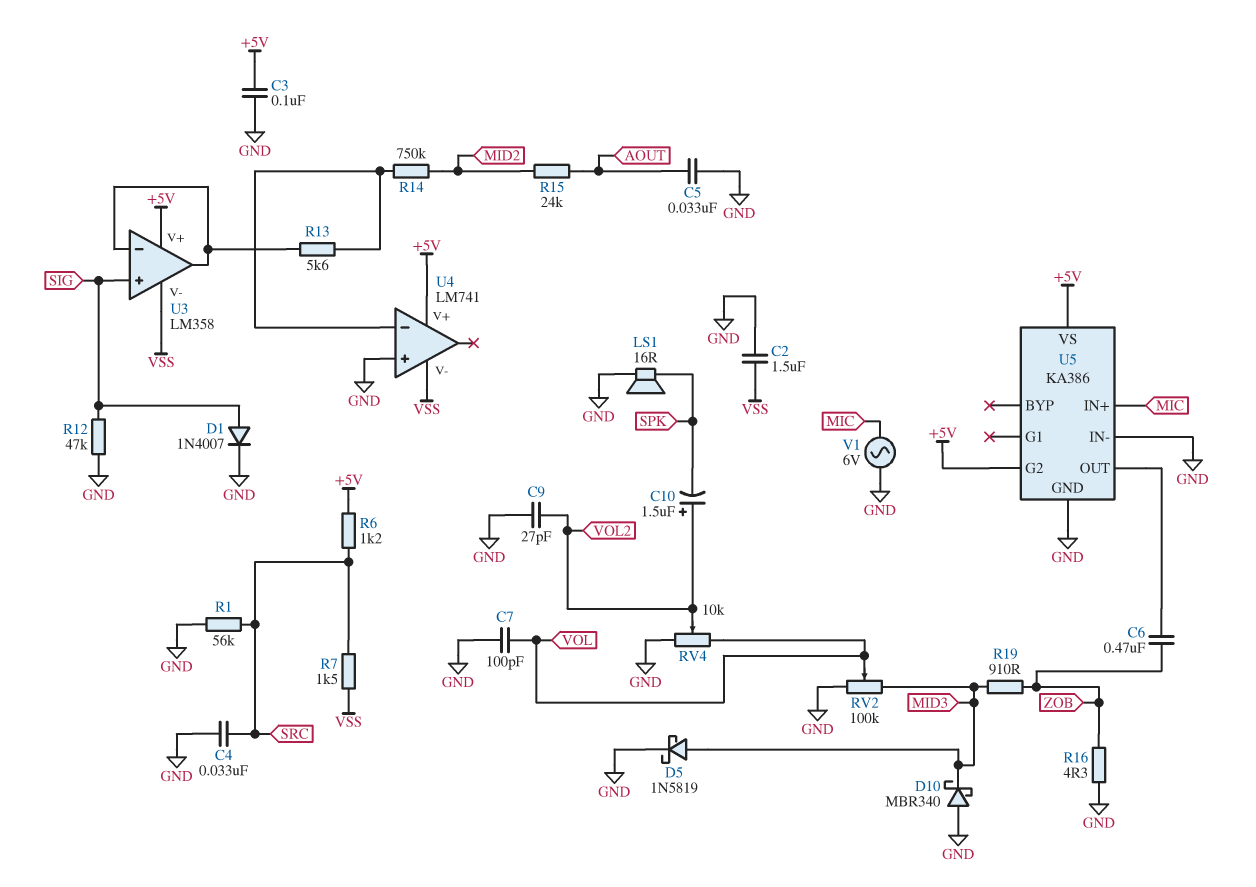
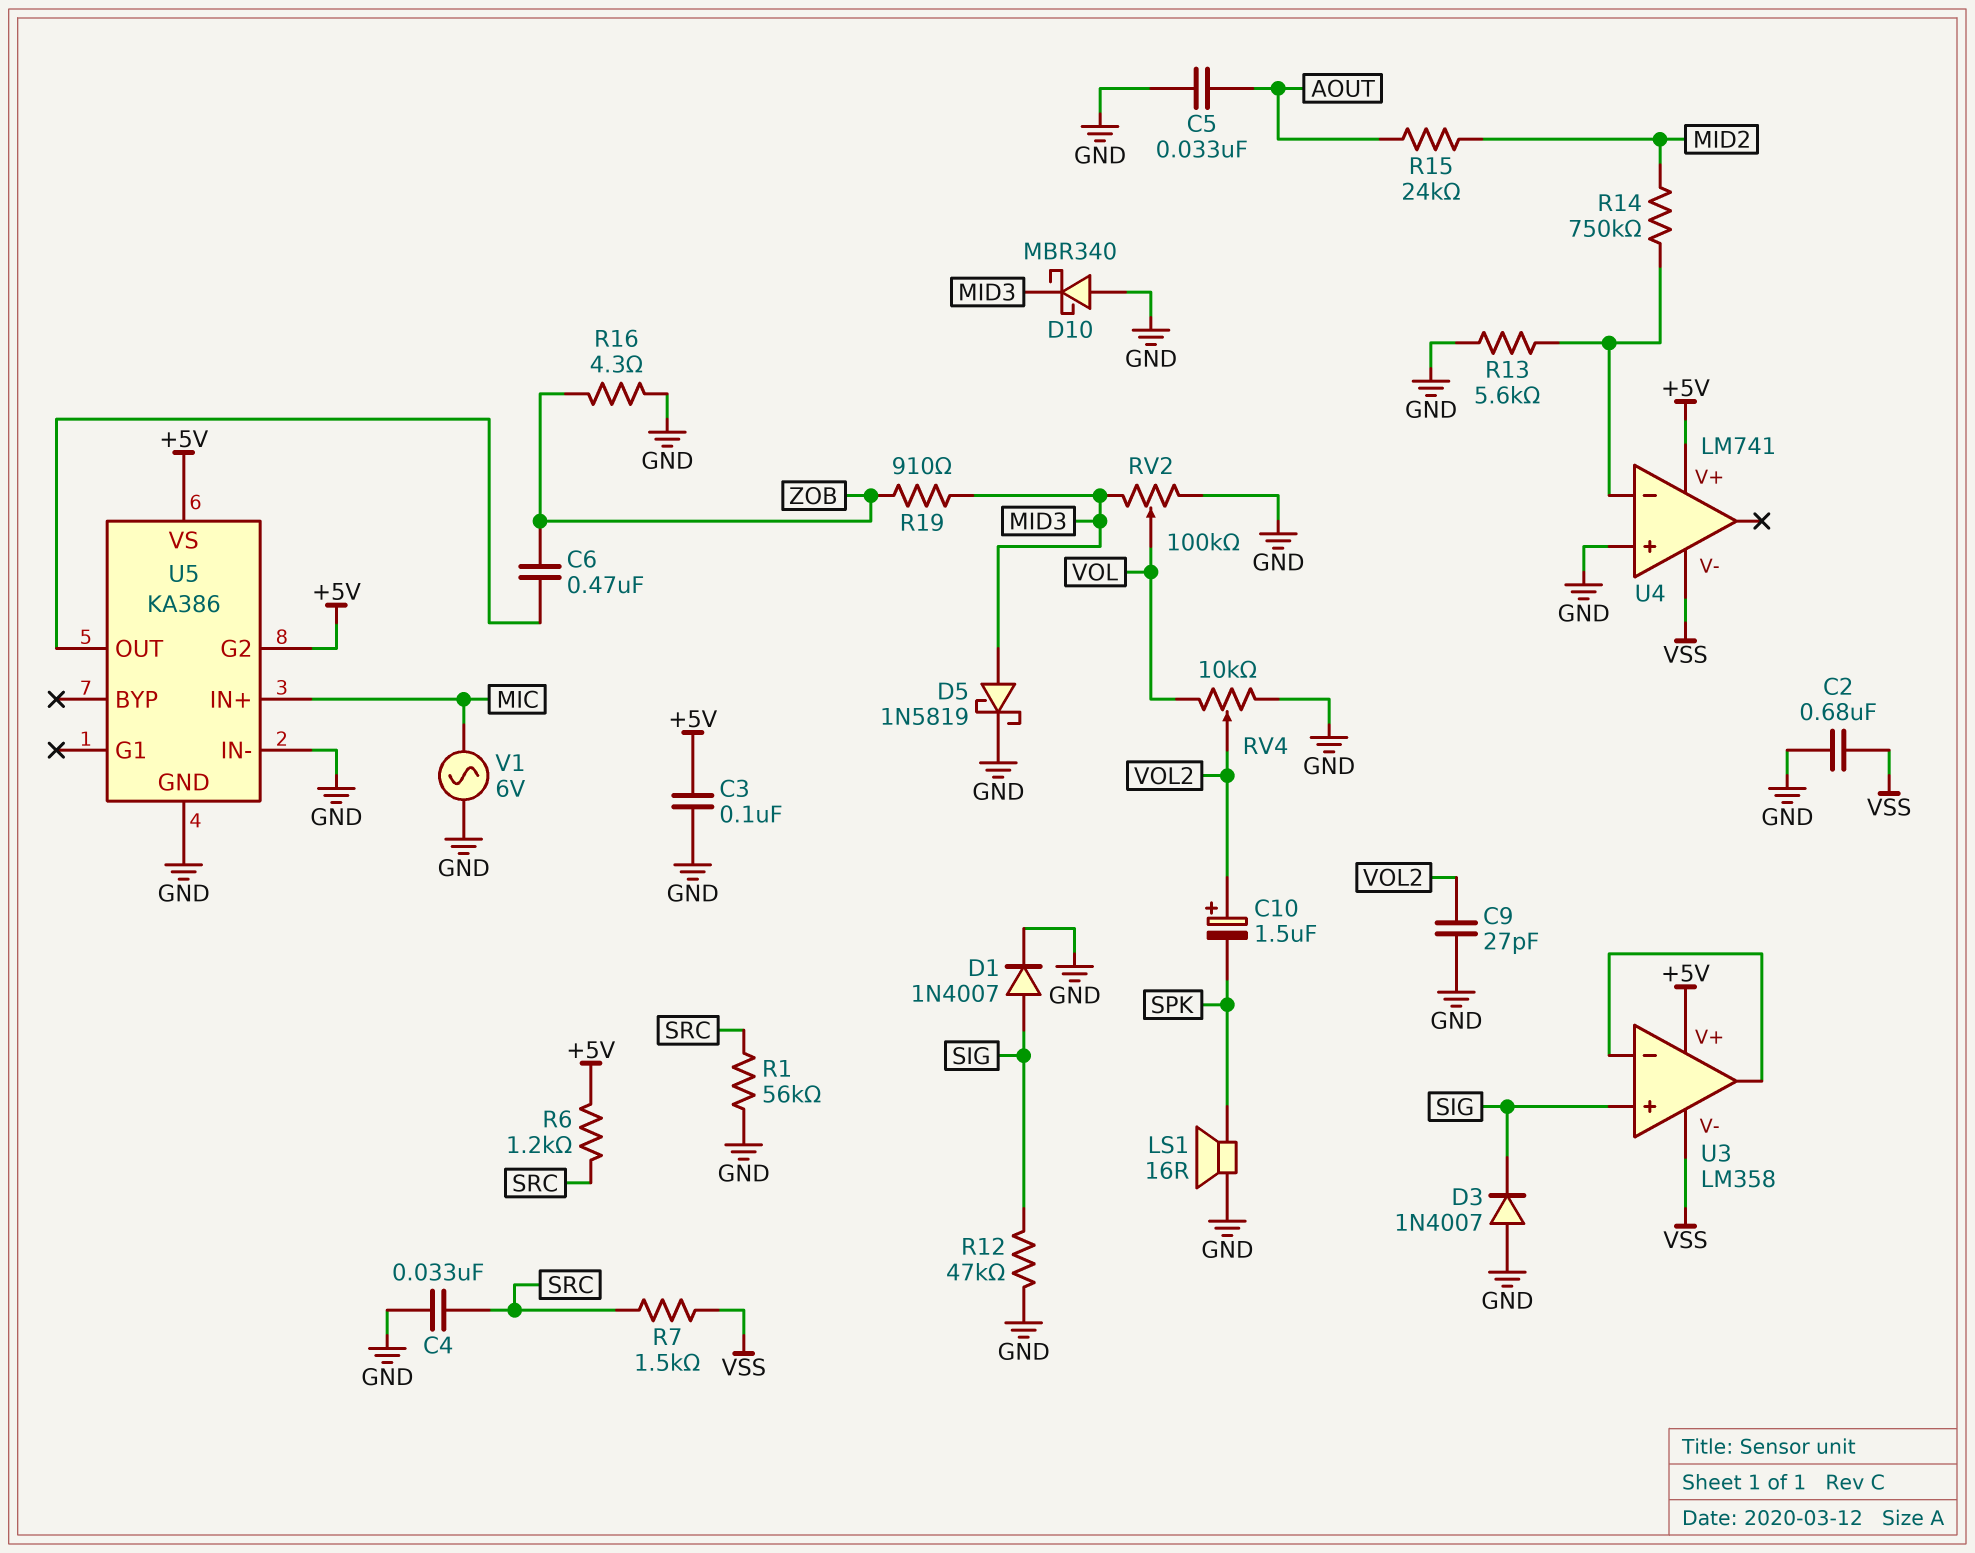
C2: 1.5uF (GND, VSS) -> 680nF (GND, VSS)
C7: 100pF (GND, VOL) -> none
D3: none -> diode 1N4007 (A GND, K SIG)
R13: 5.6k (U3/in-, U4/in-) -> 5.6k (GND, U4/in-)

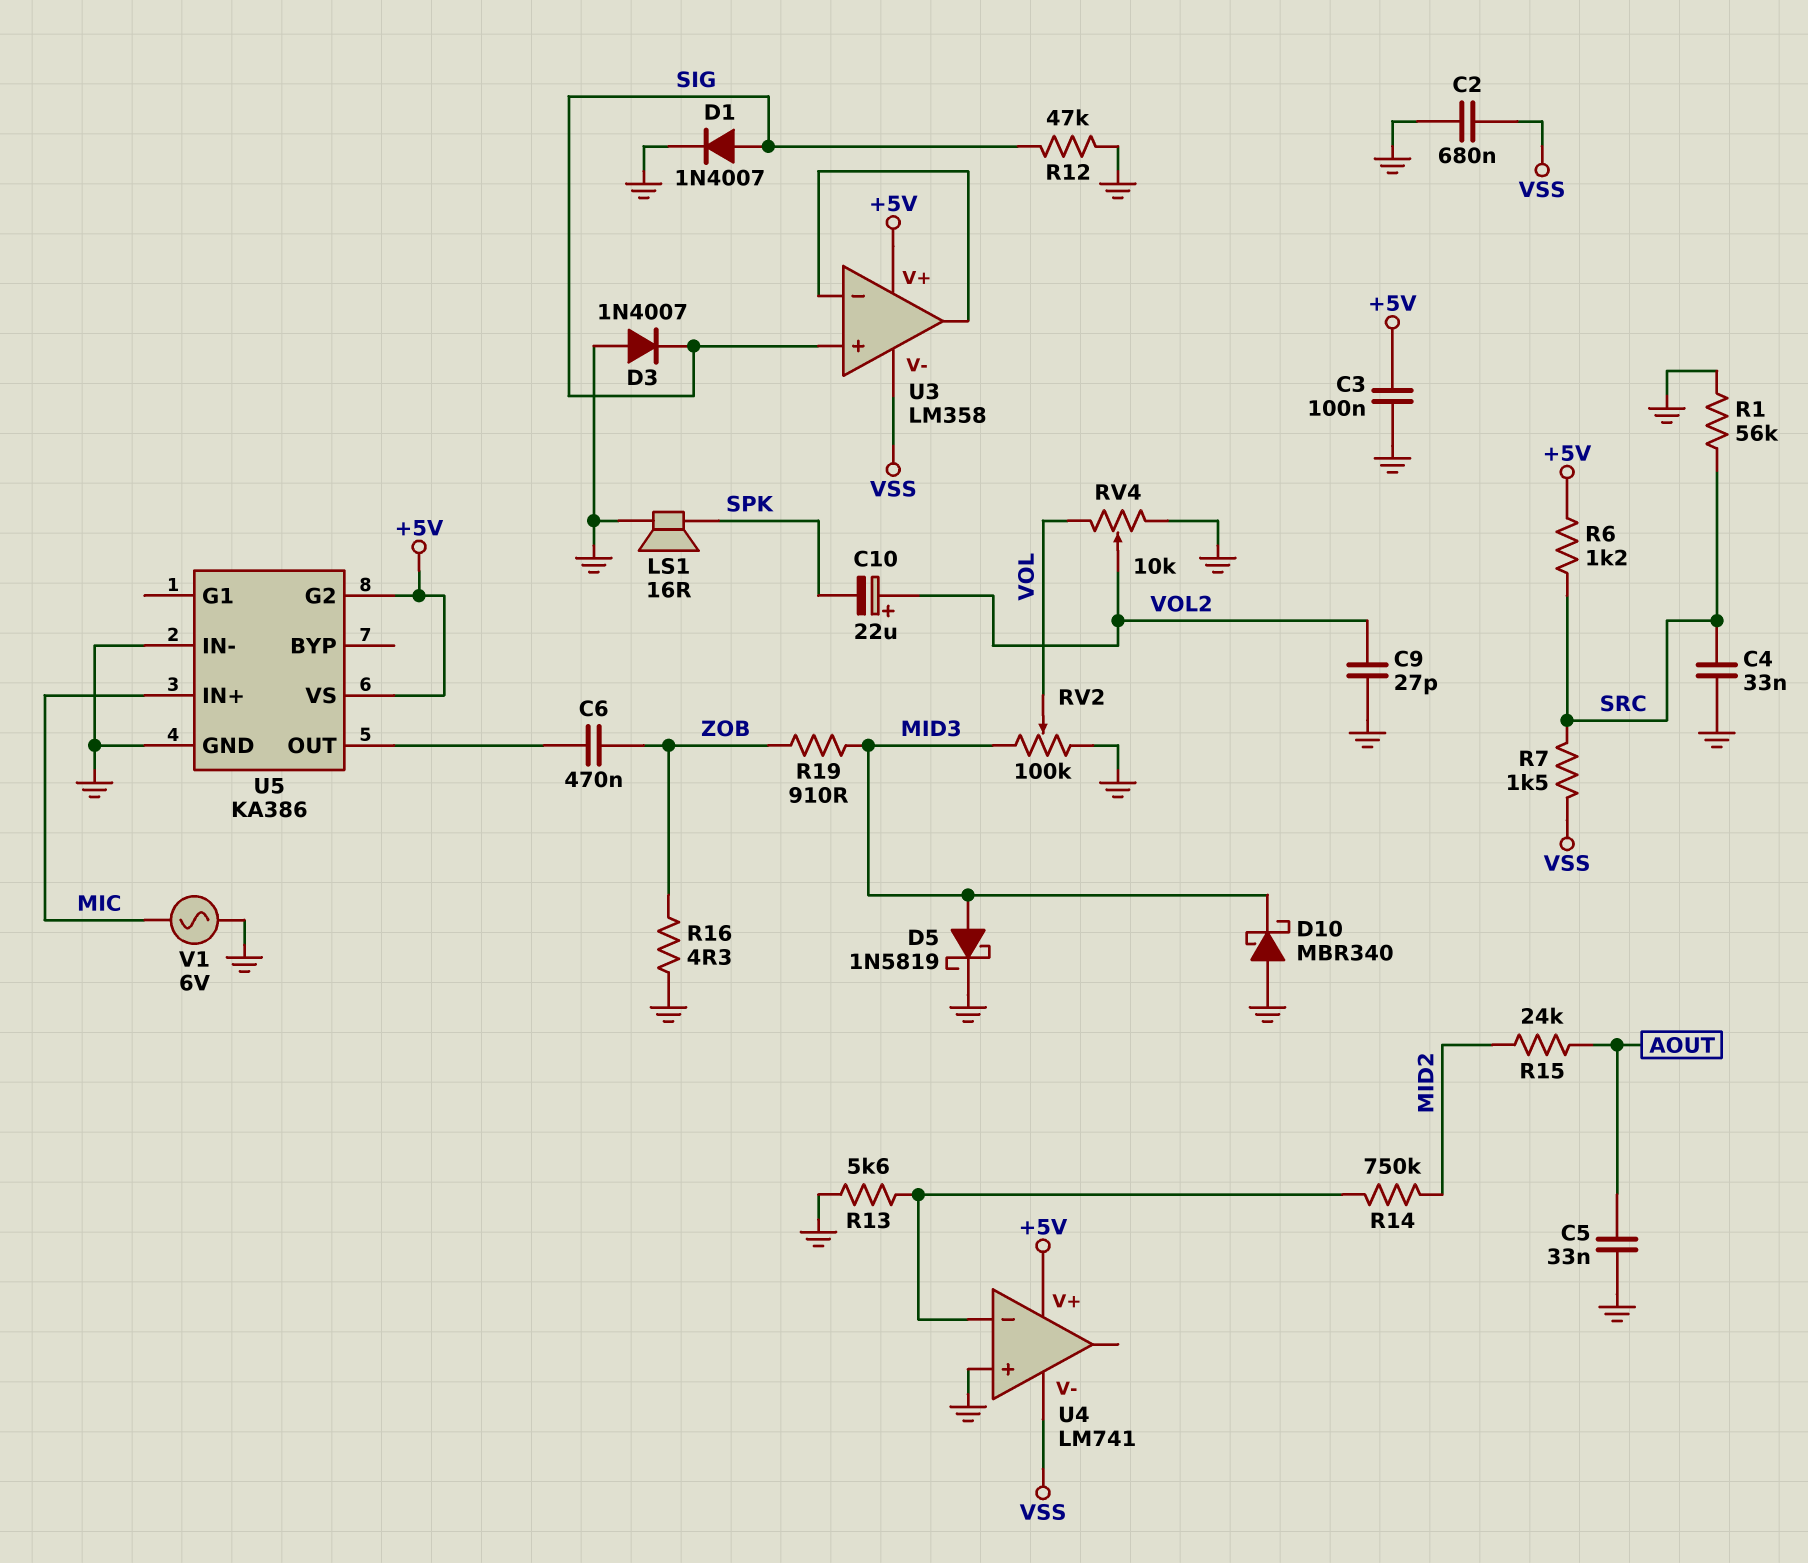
C10: 1.5uF (plus VOL2, minus SPK) -> 22uF (plus VOL2, minus SPK)

